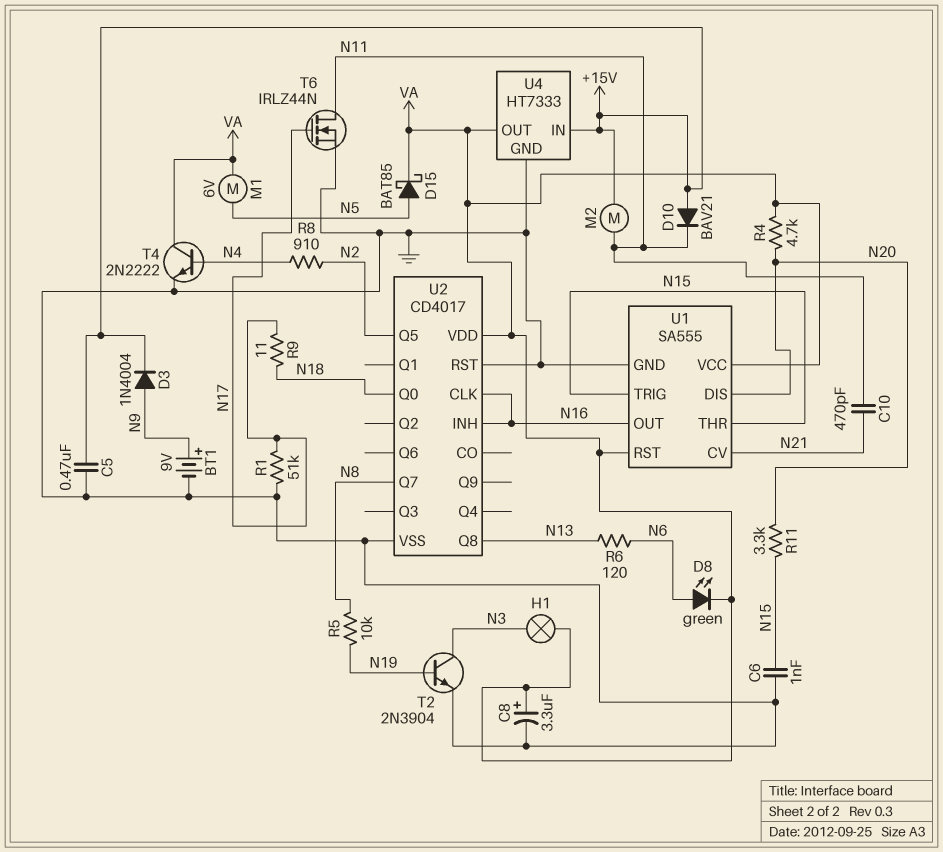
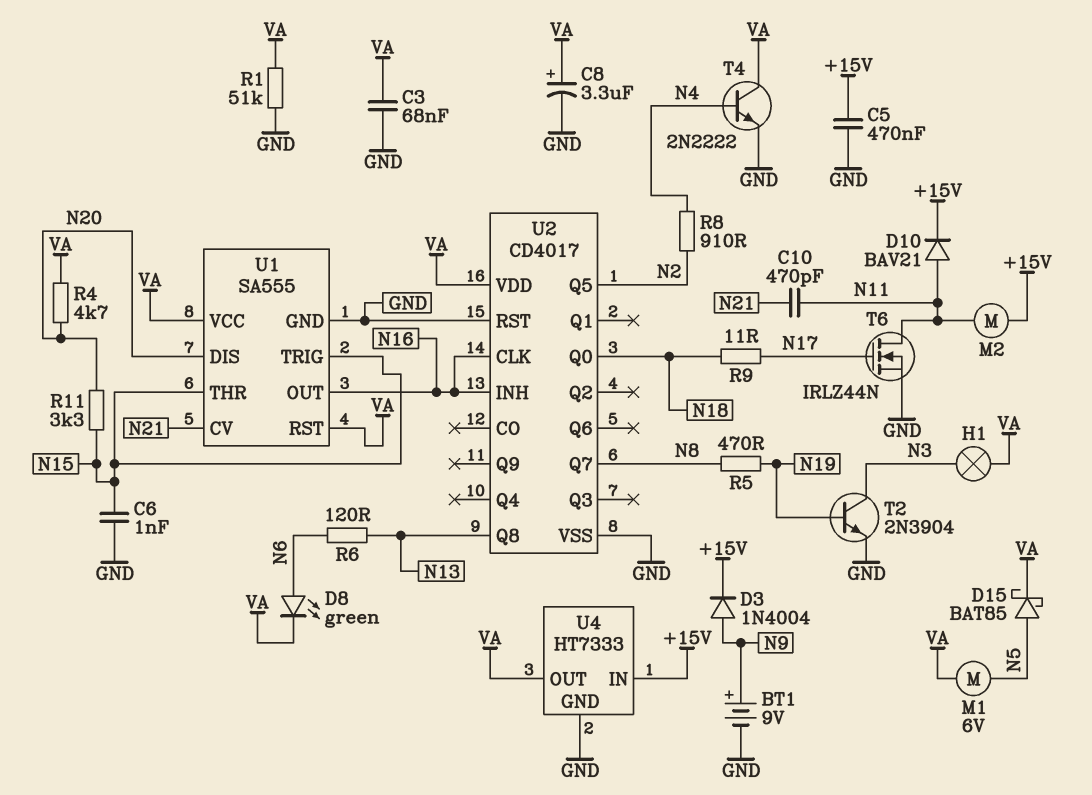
C3: none -> 68nF (GND, VA)
D10: diode BAV21 (A +15V, K N11) -> diode BAV21 (A N11, K +15V)
R1: 51k (GND, N17) -> 51k (GND, VA)
R5: 10k (N8, N19) -> 470 (N8, N19)

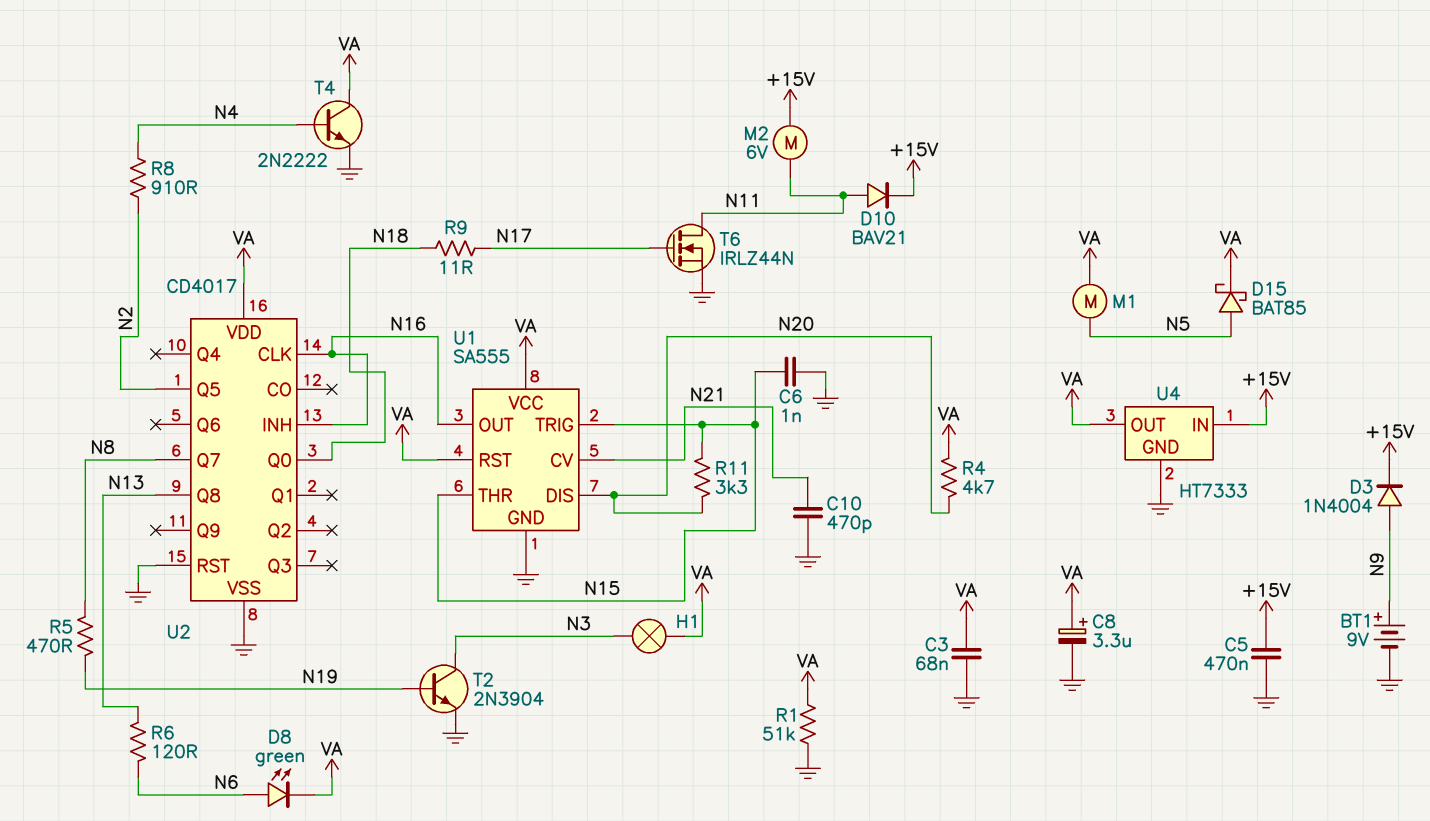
C10: 470pF (N11, N21) -> 470pF (GND, N21)
M1: motor 6V (N5, VA) -> motor (N5, VA)
M2: motor (+15V, N11) -> motor 6V (+15V, N11)

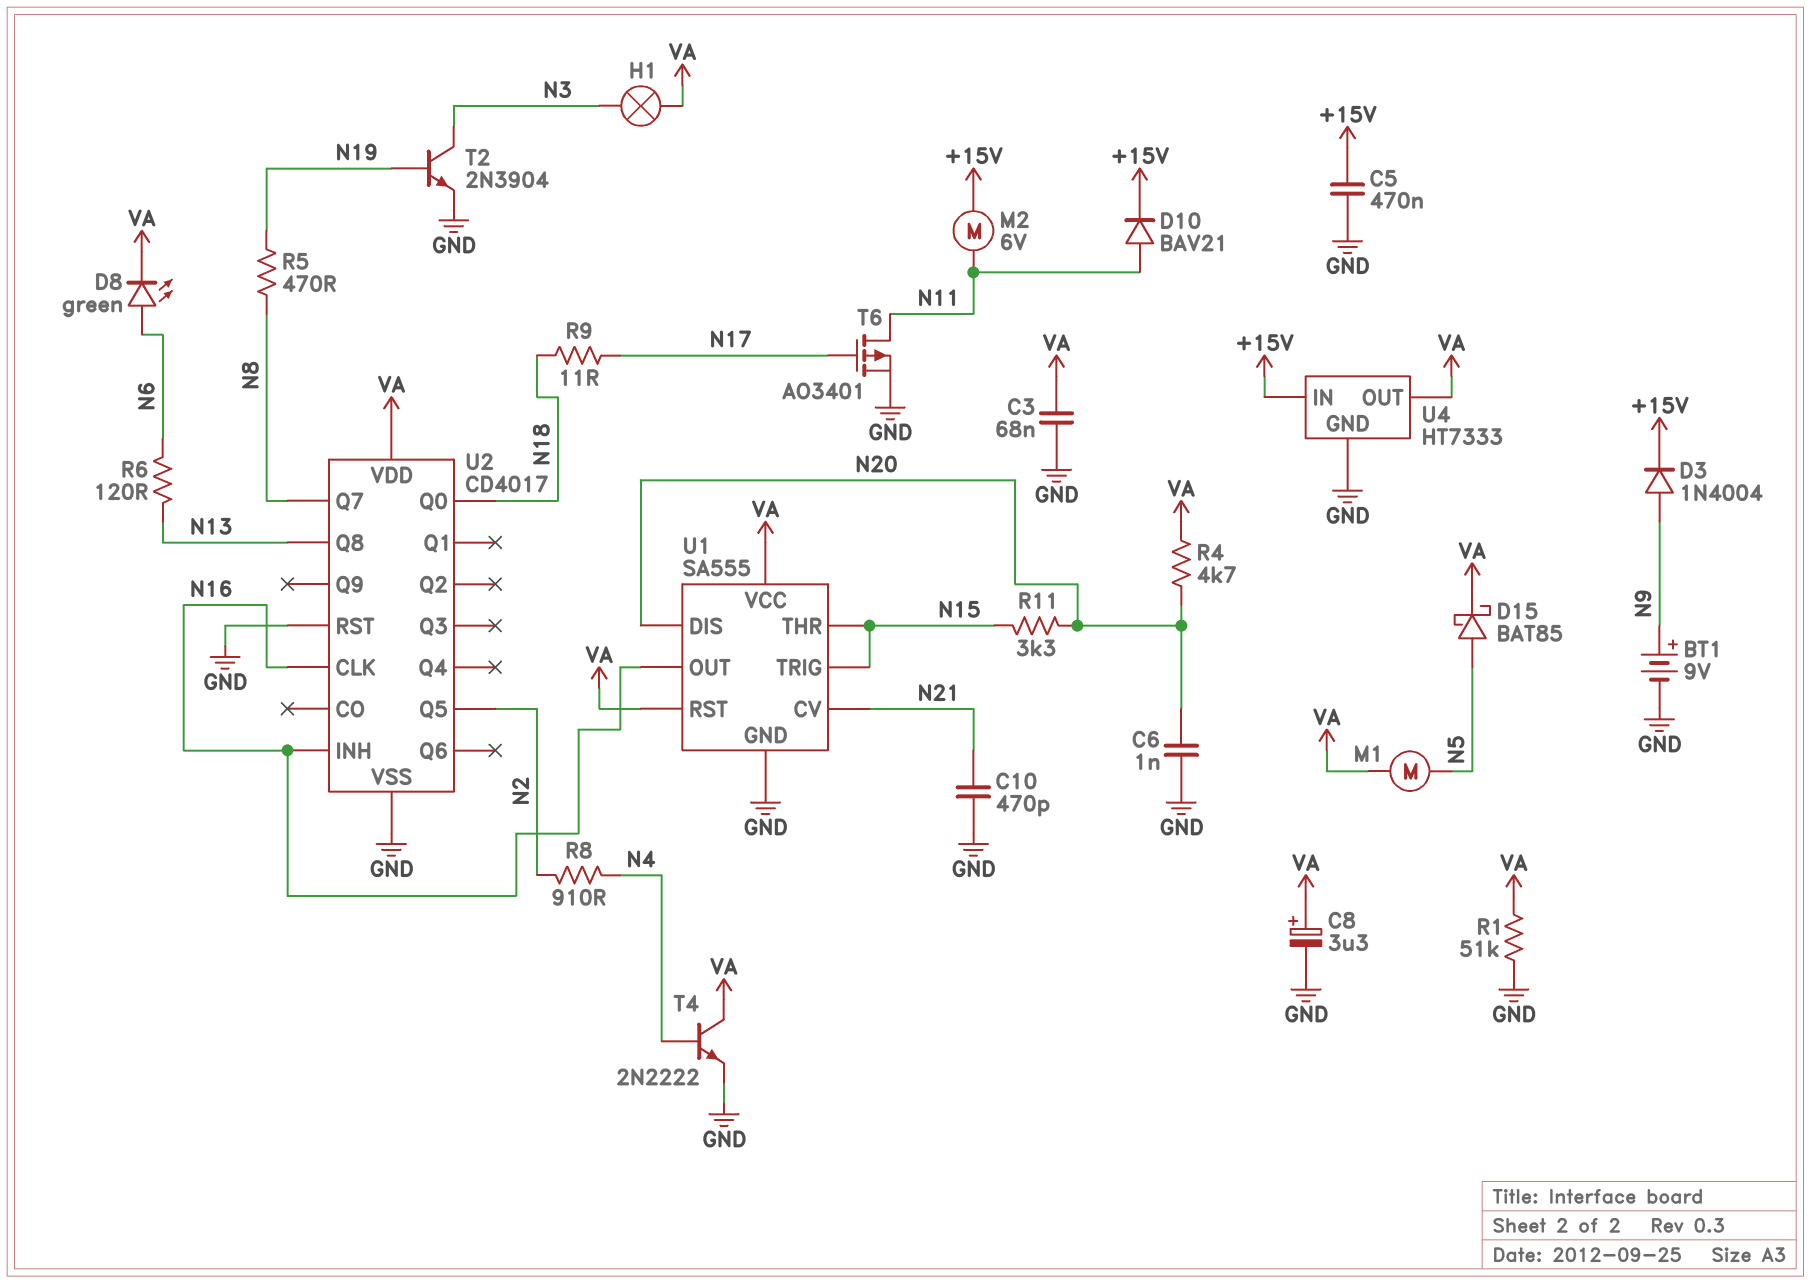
C6: 1nF (GND, N15) -> 1nF (GND, N20)
T6: NMOS IRLZ44N (G N17, D N11, S GND) -> PMOS AO3401 (G N17, D N11, S GND)

